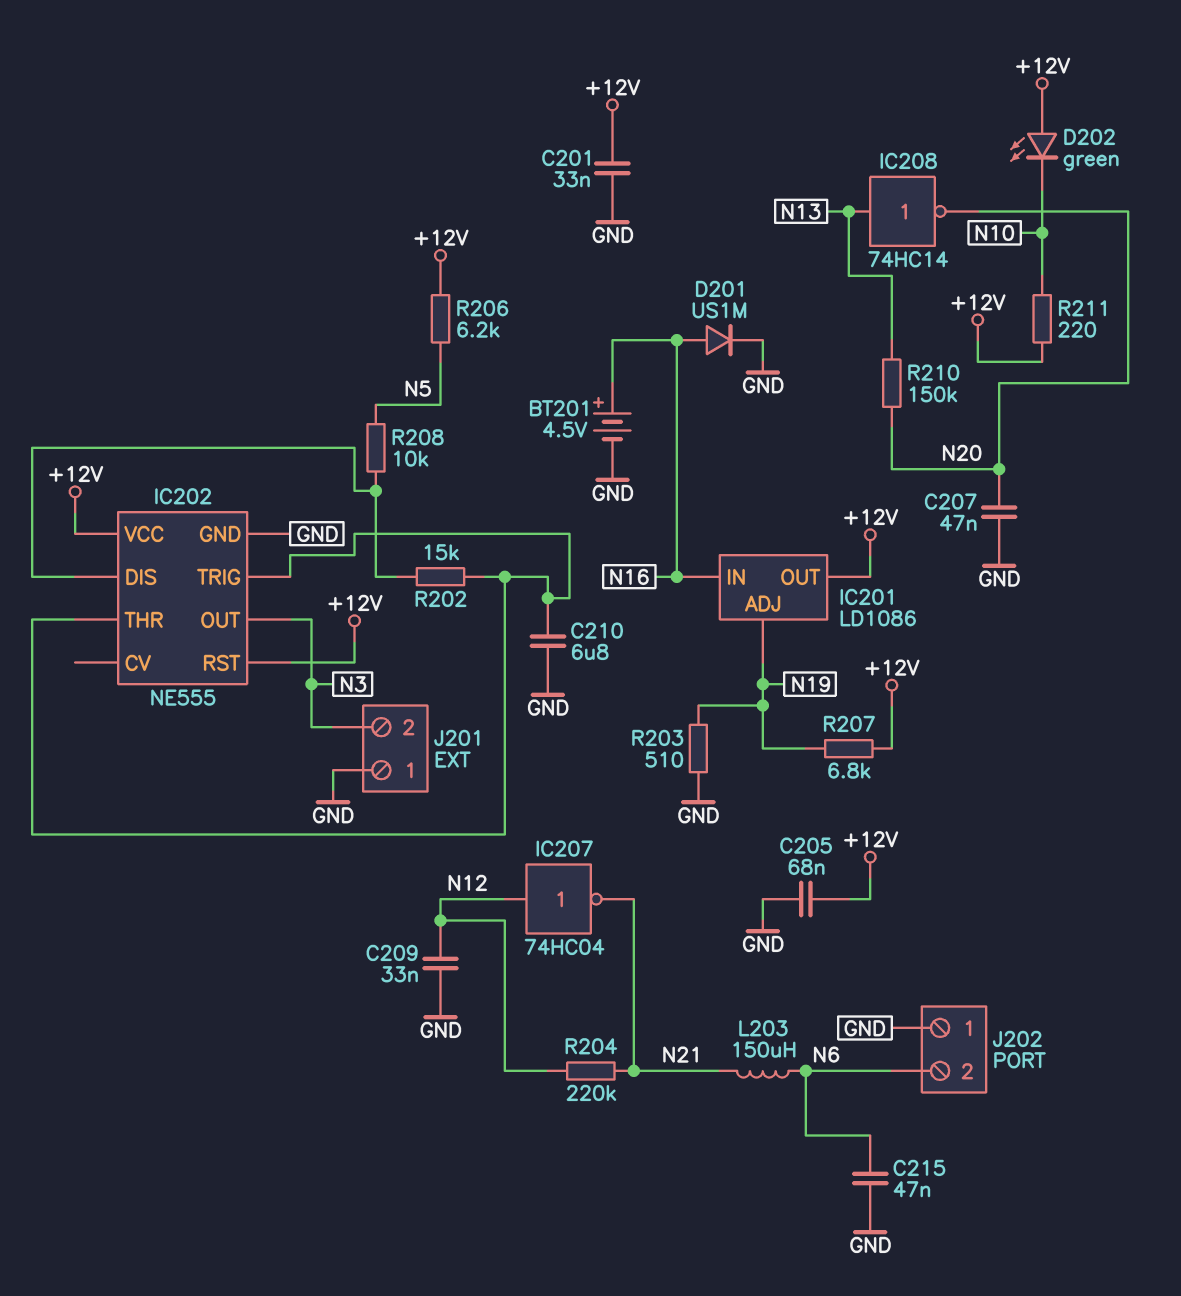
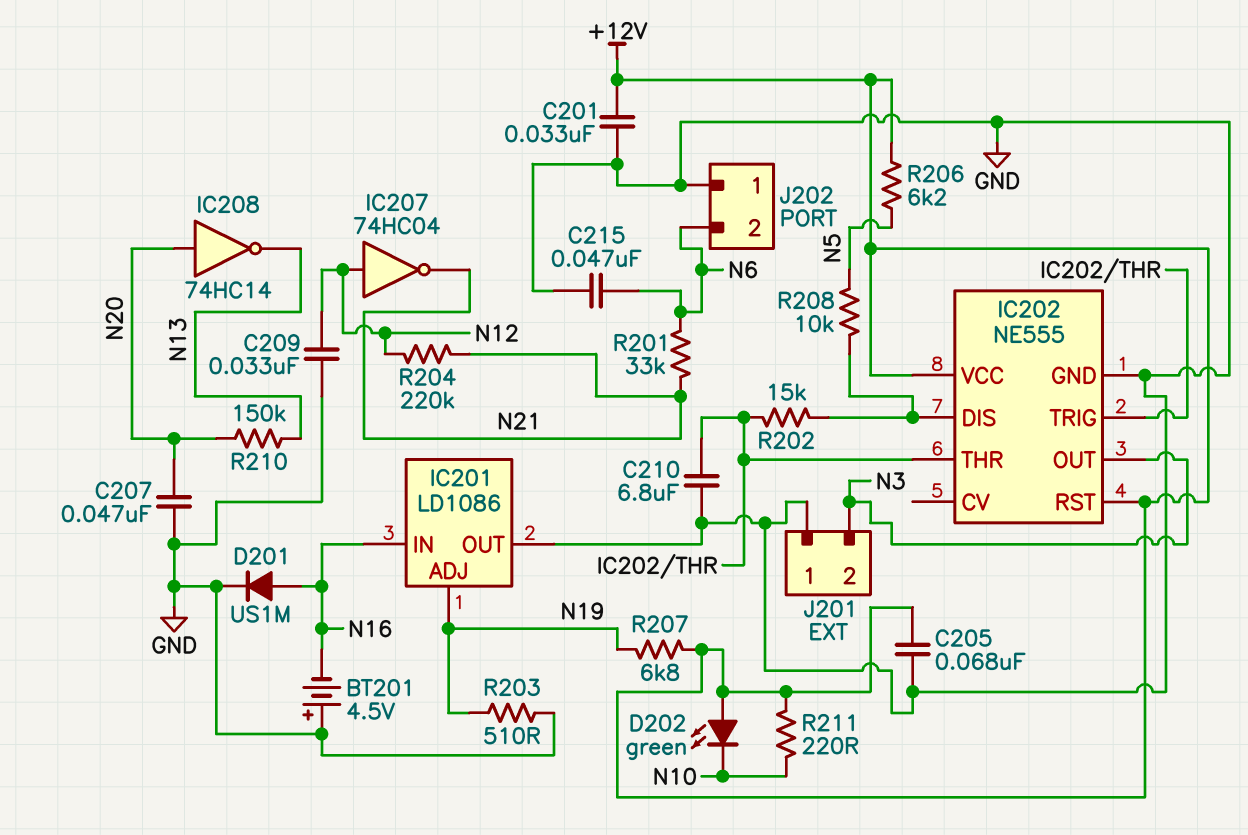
BT201: 4.5V (plus N16, minus GND) -> 4.5V (plus GND, minus N16)
IC201 pin OUT: +12V -> GND
IC208: NOT 74HC14 (in N13, out N20) -> NOT 74HC14 (in N20, out N13)
L203: 150uH (N6, N21) -> none
R201: none -> 33k (N6, N21)

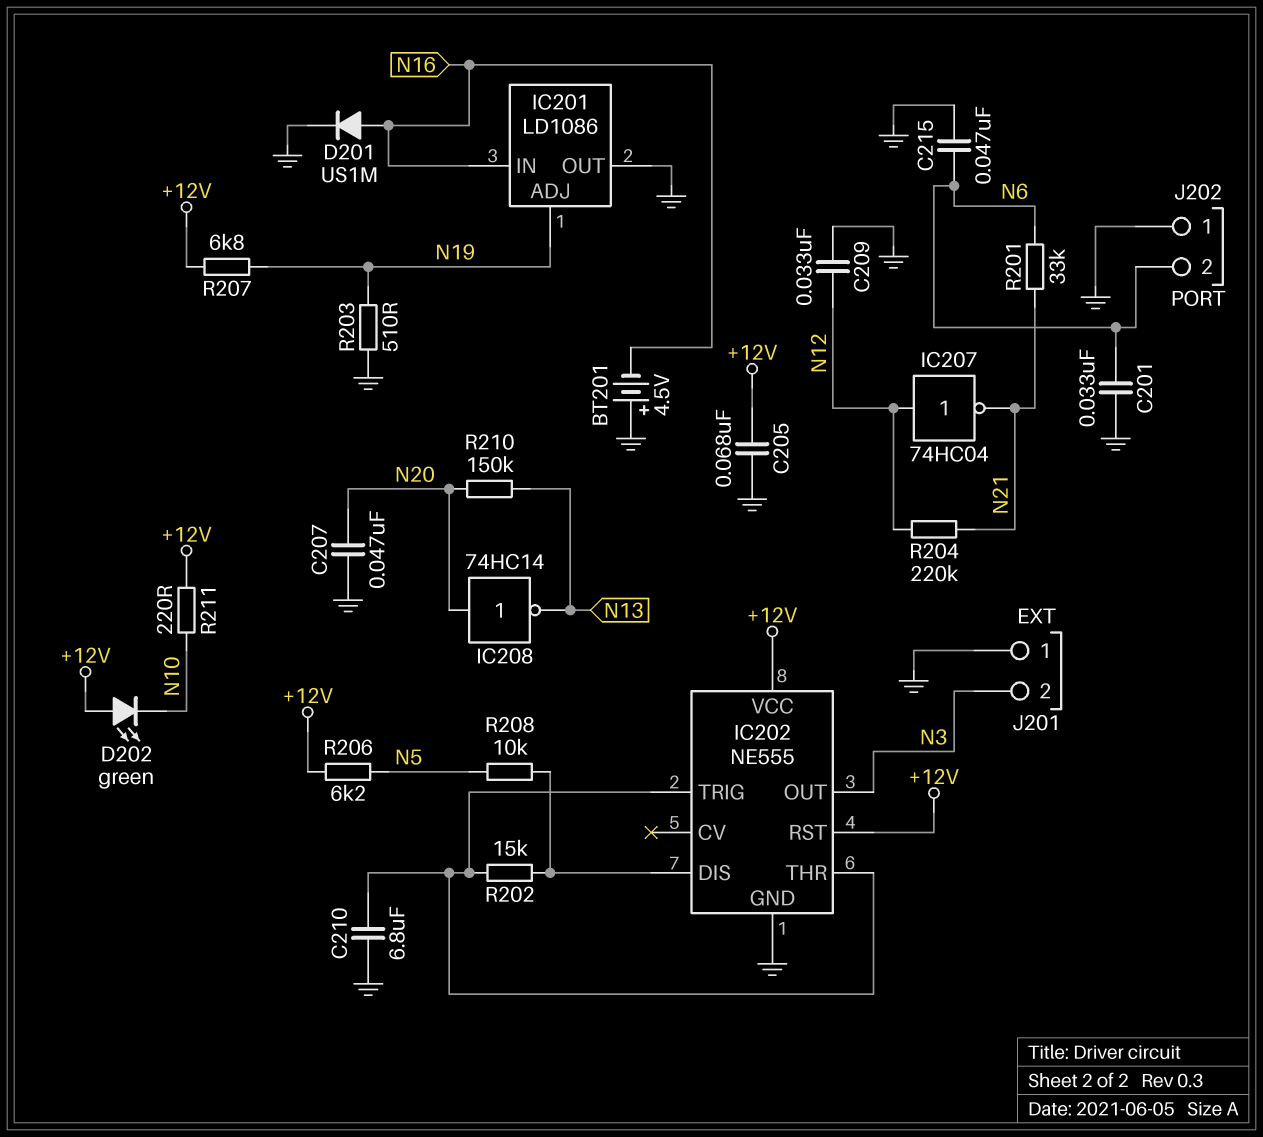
C201: 33nF (+12V, GND) -> 33nF (GND, N6)

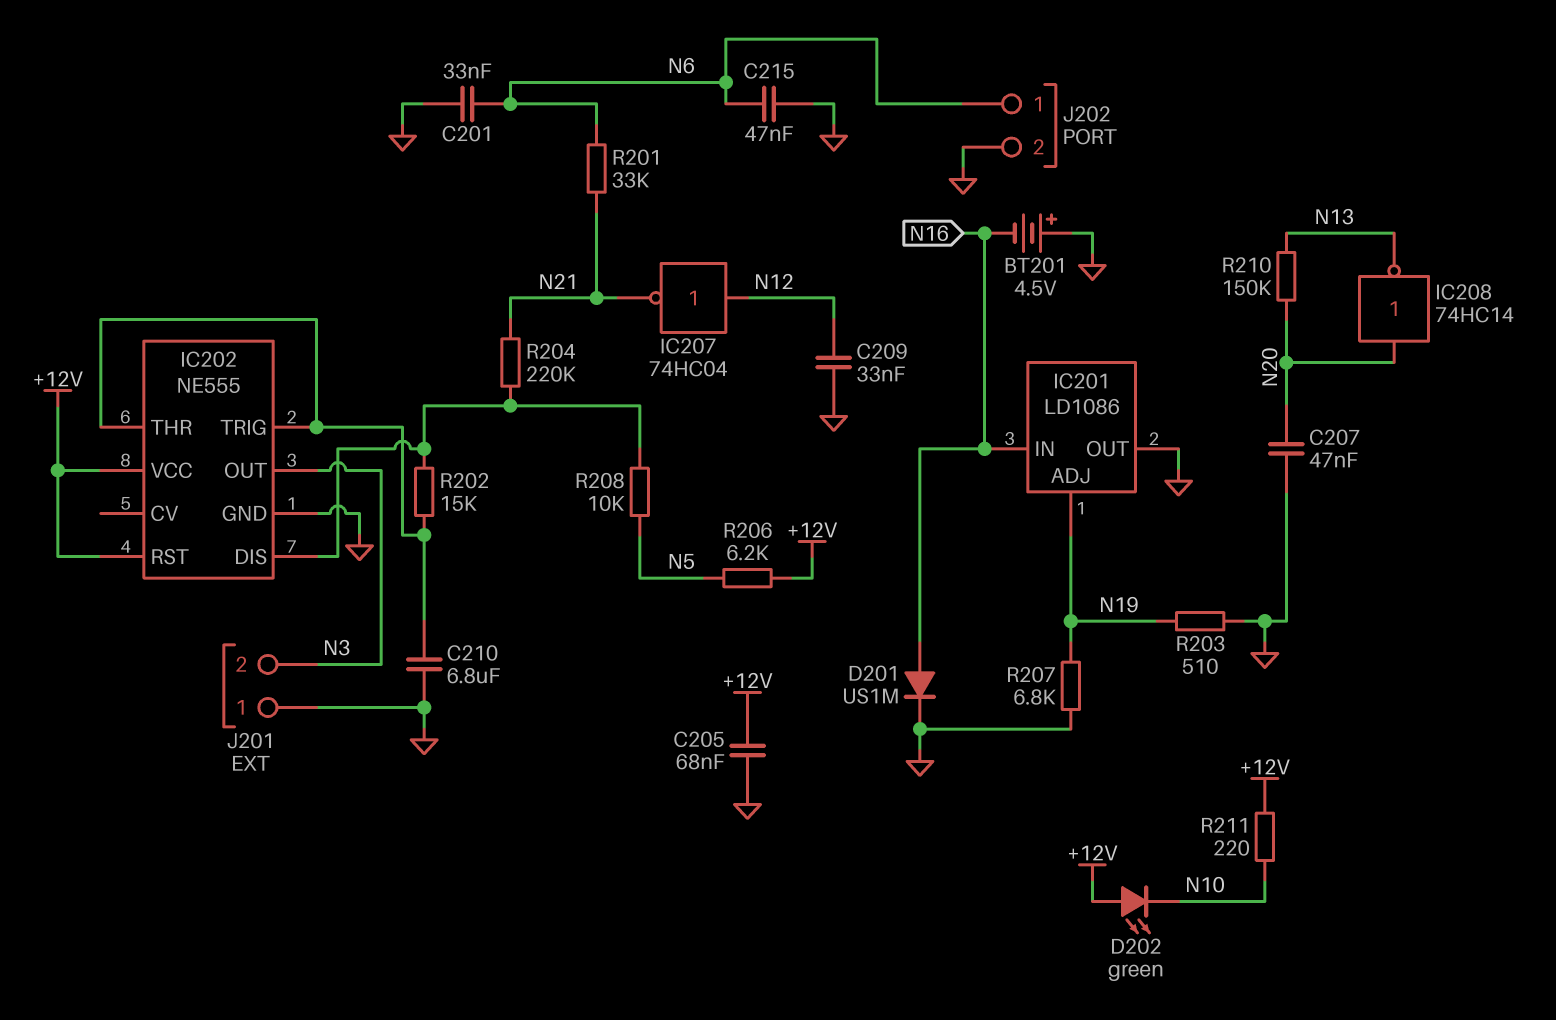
J202 pin 1: GND -> N6
J202 pin 2: N6 -> GND
R204: 220k (N12, N21) -> 220k (IC202/DIS, N21)
R207: 6.8k (+12V, N19) -> 6.8k (GND, N19)

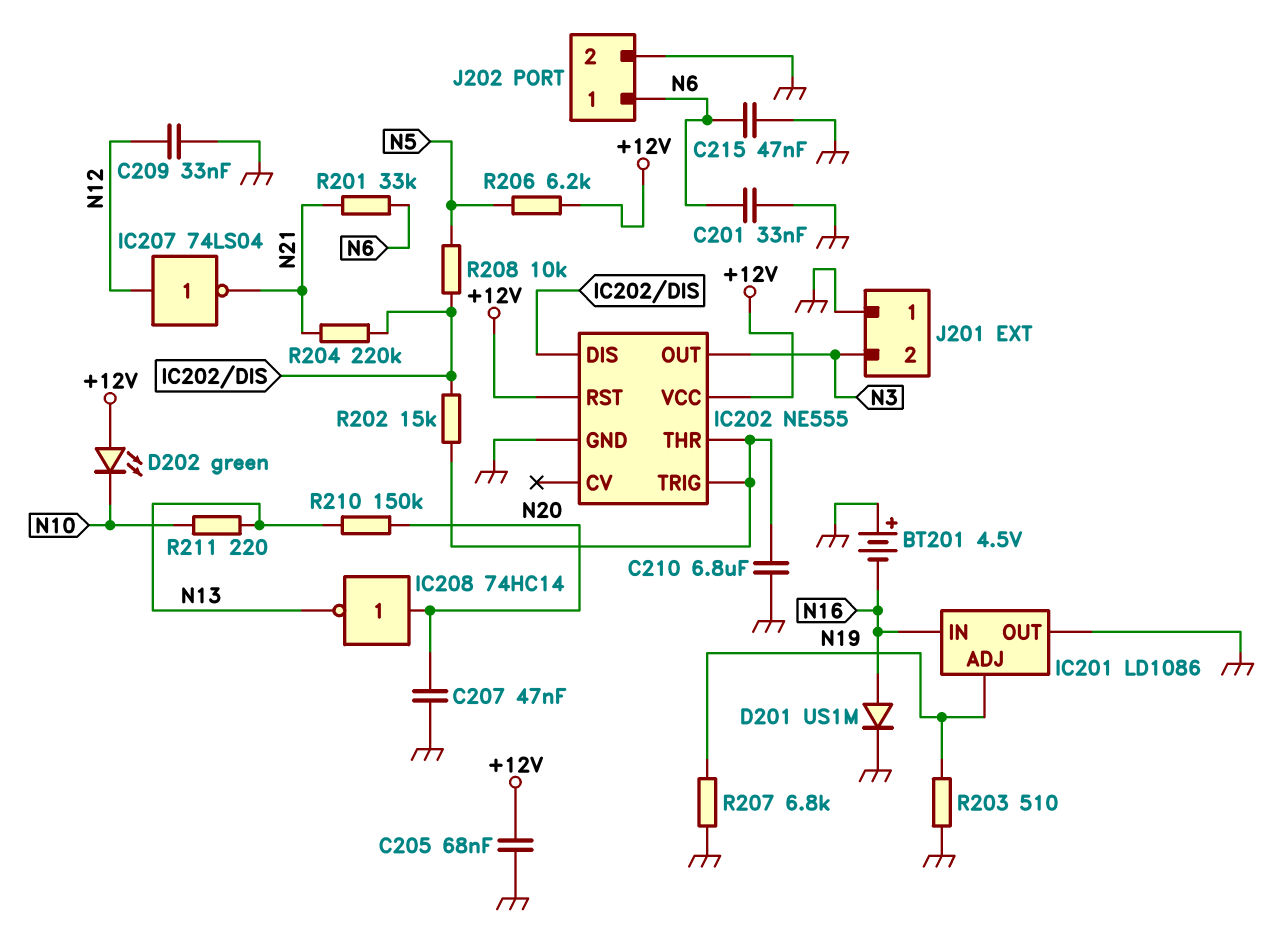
IC207: NOT 74HC04 (in N12, out N21) -> NOT 74LS04 (in N12, out N21)
R211: 220 (+12V, N10) -> 220 (N10, N13)

